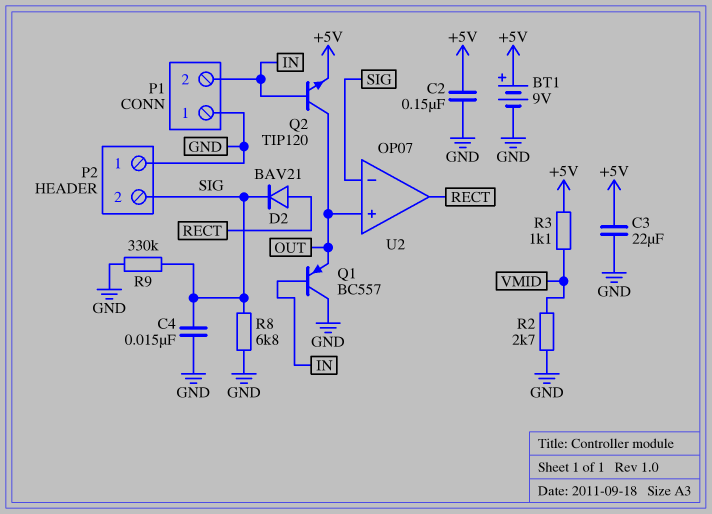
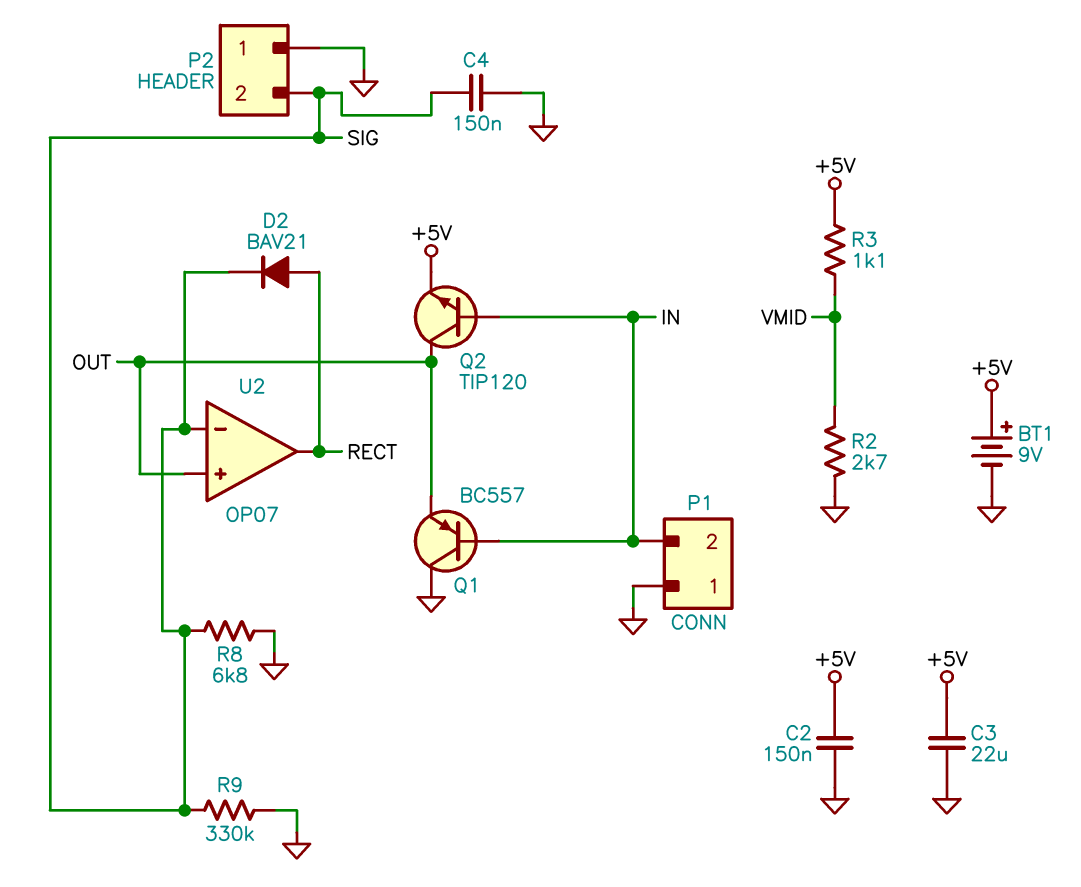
C4: 15nF (GND, SIG) -> 150nF (GND, SIG)

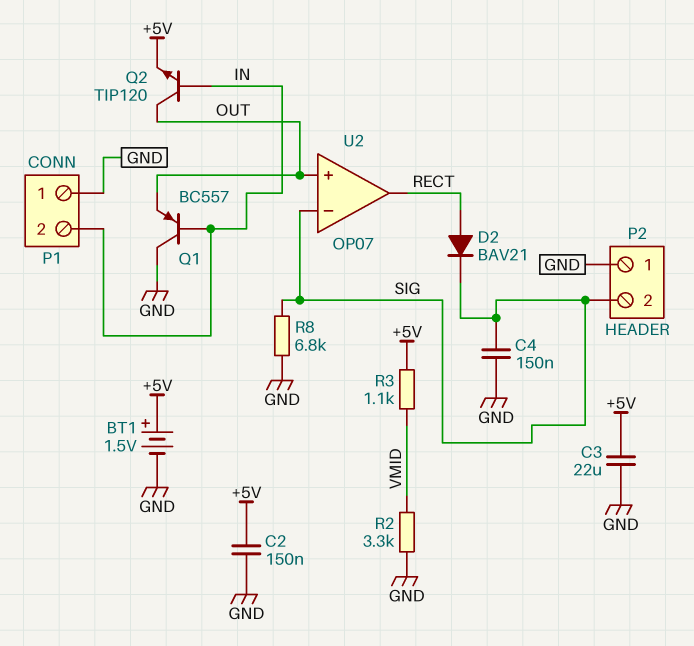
BT1: 9V (plus +5V, minus GND) -> 1.5V (plus +5V, minus GND)
R2: 2.7k (GND, VMID) -> 3.3k (GND, VMID)
R9: 330k (GND, SIG) -> none

